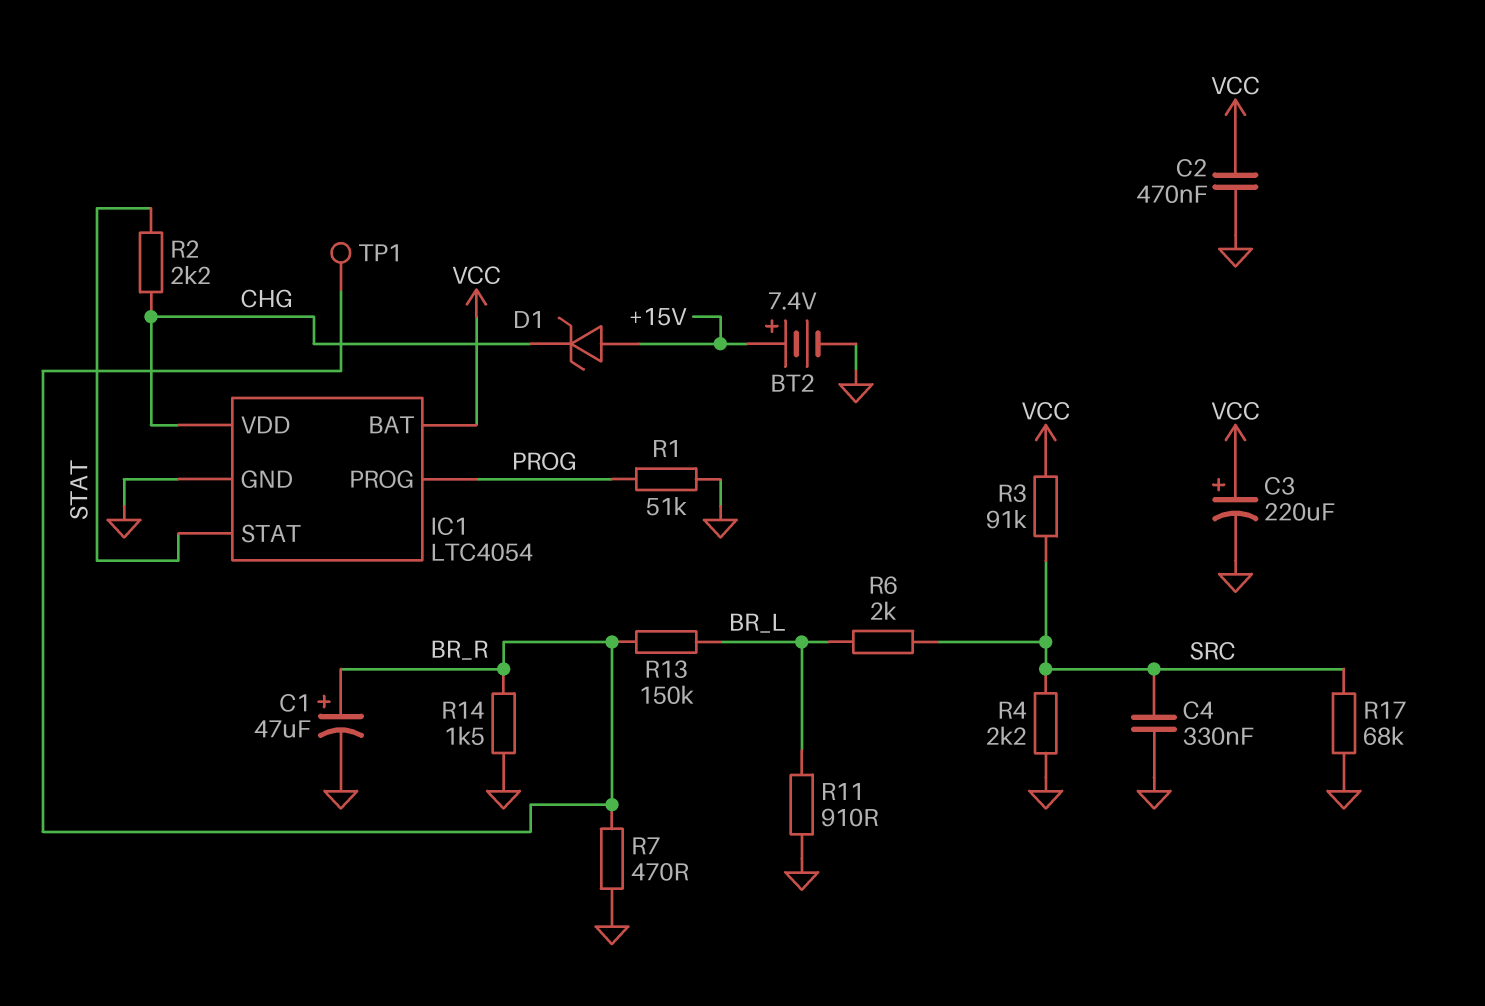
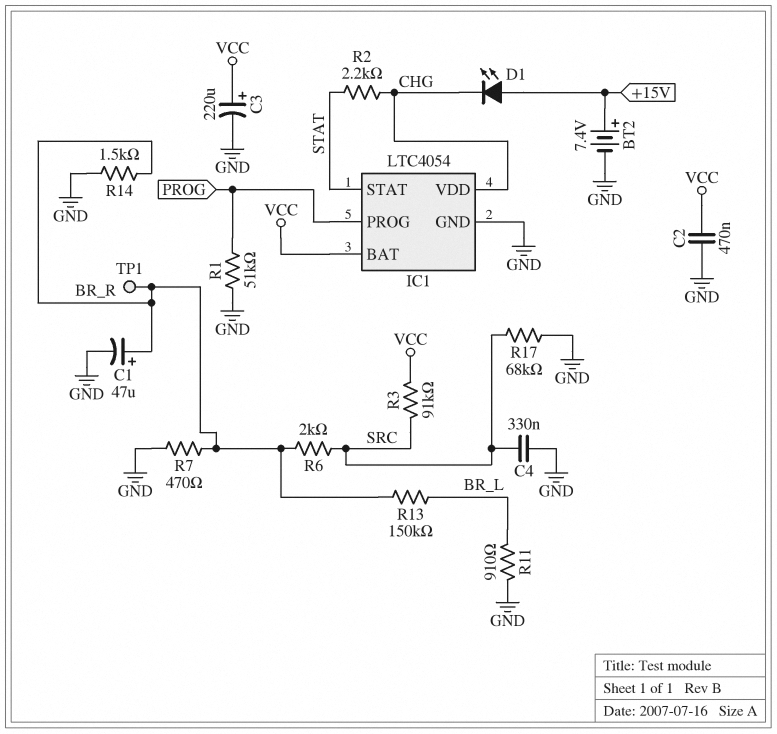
D1: zener (A +15V, K CHG) -> LED (A +15V, K CHG)
R4: 2.2k (GND, SRC) -> none
R6: 2k (BR_L, SRC) -> 2k (BR_R, SRC)

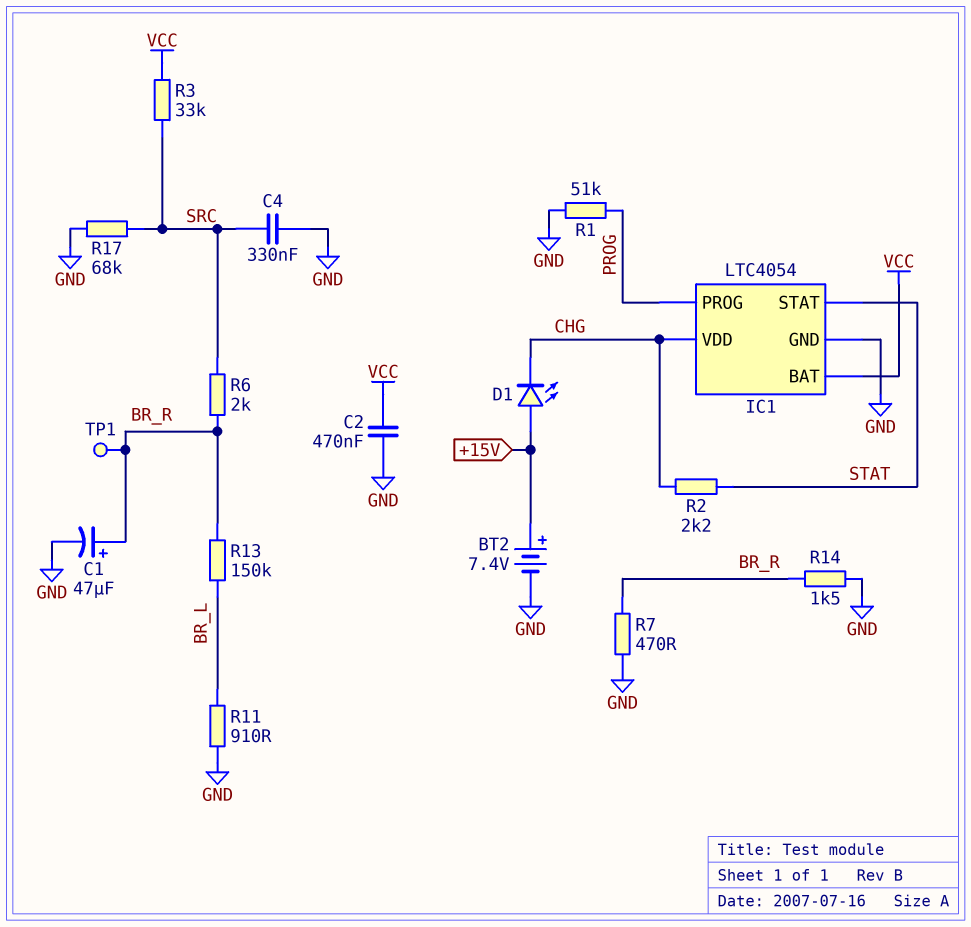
C3: 220uF (plus VCC, minus GND) -> none
R3: 91k (SRC, VCC) -> 33k (SRC, VCC)

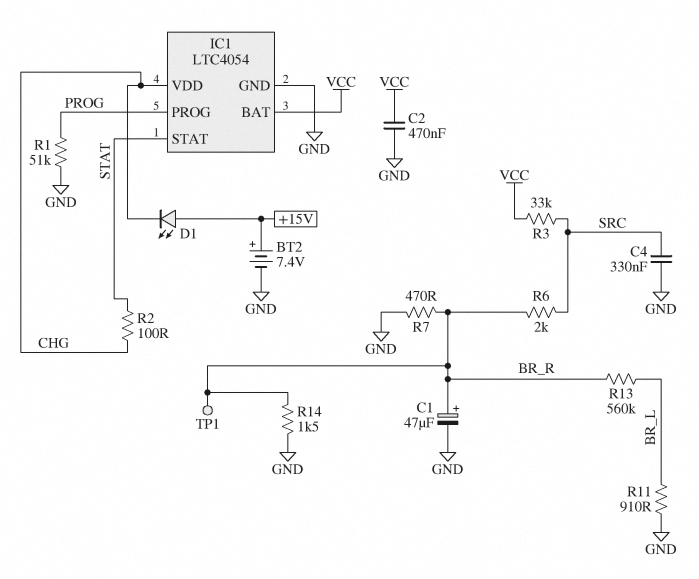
R2: 2.2k (CHG, STAT) -> 100 (CHG, STAT)
R13: 150k (BR_L, BR_R) -> 560k (BR_L, BR_R)
R17: 68k (GND, SRC) -> none

